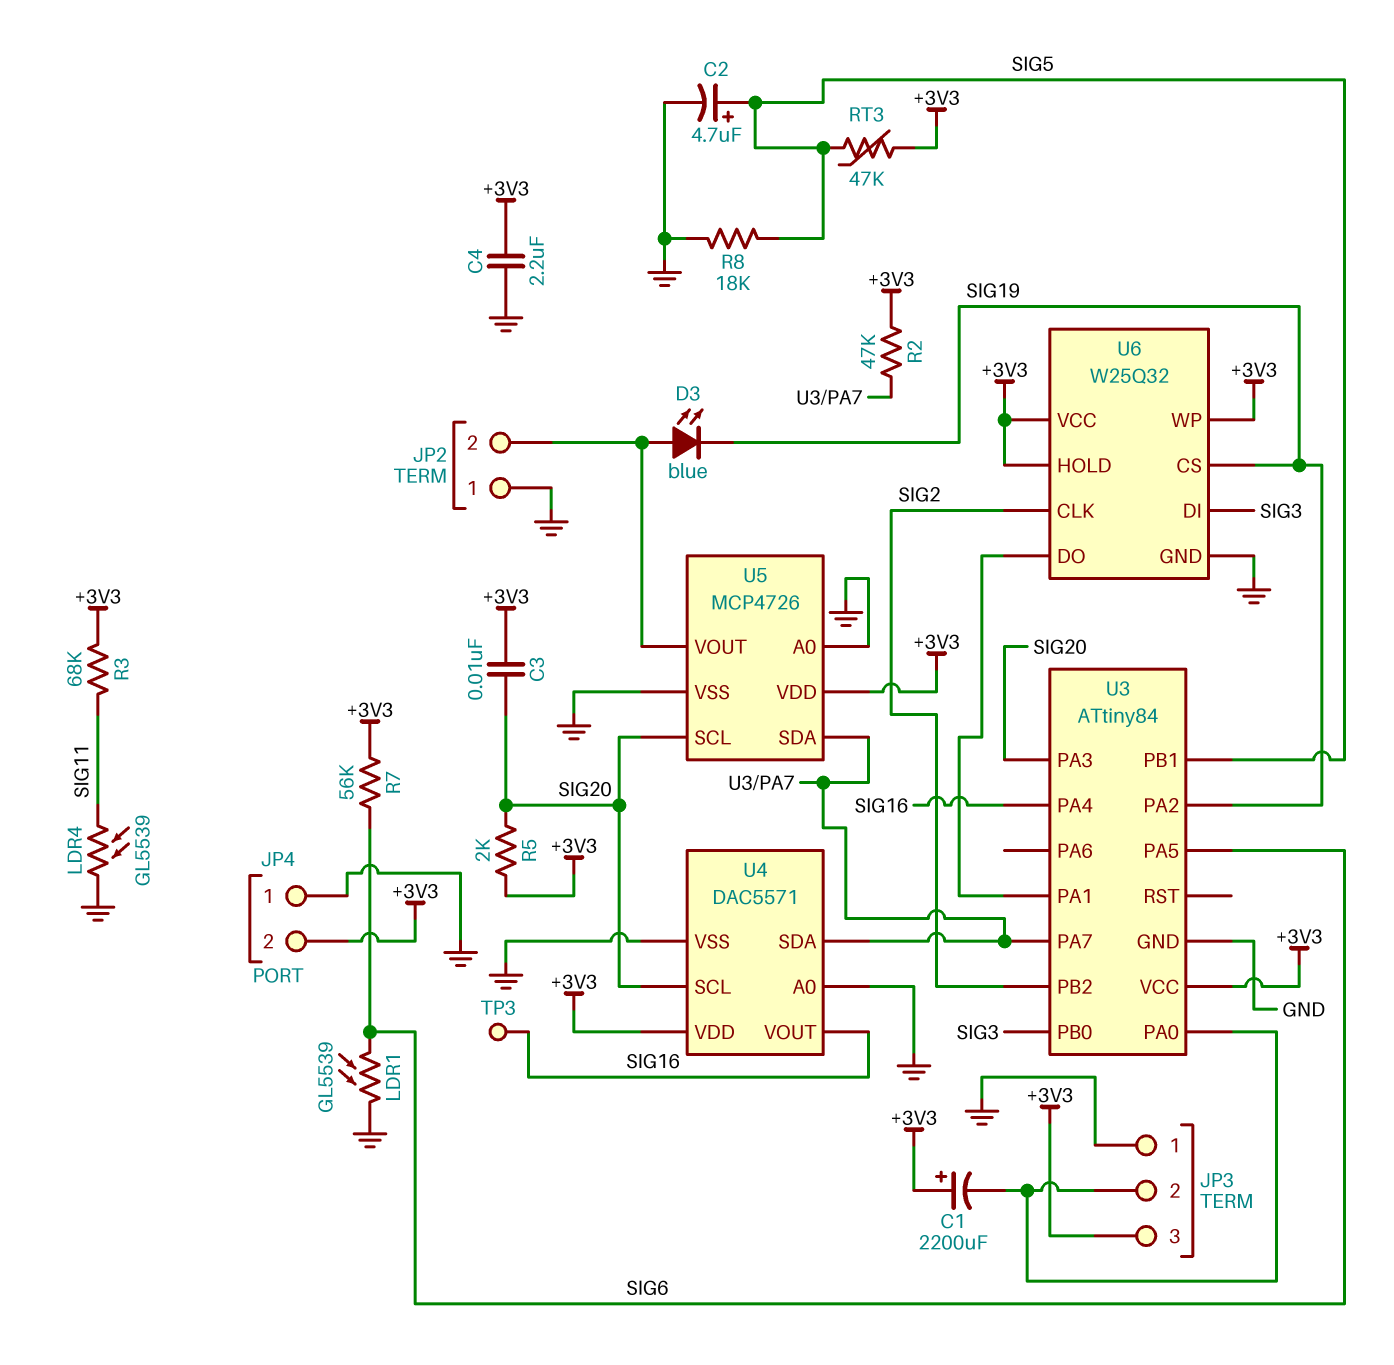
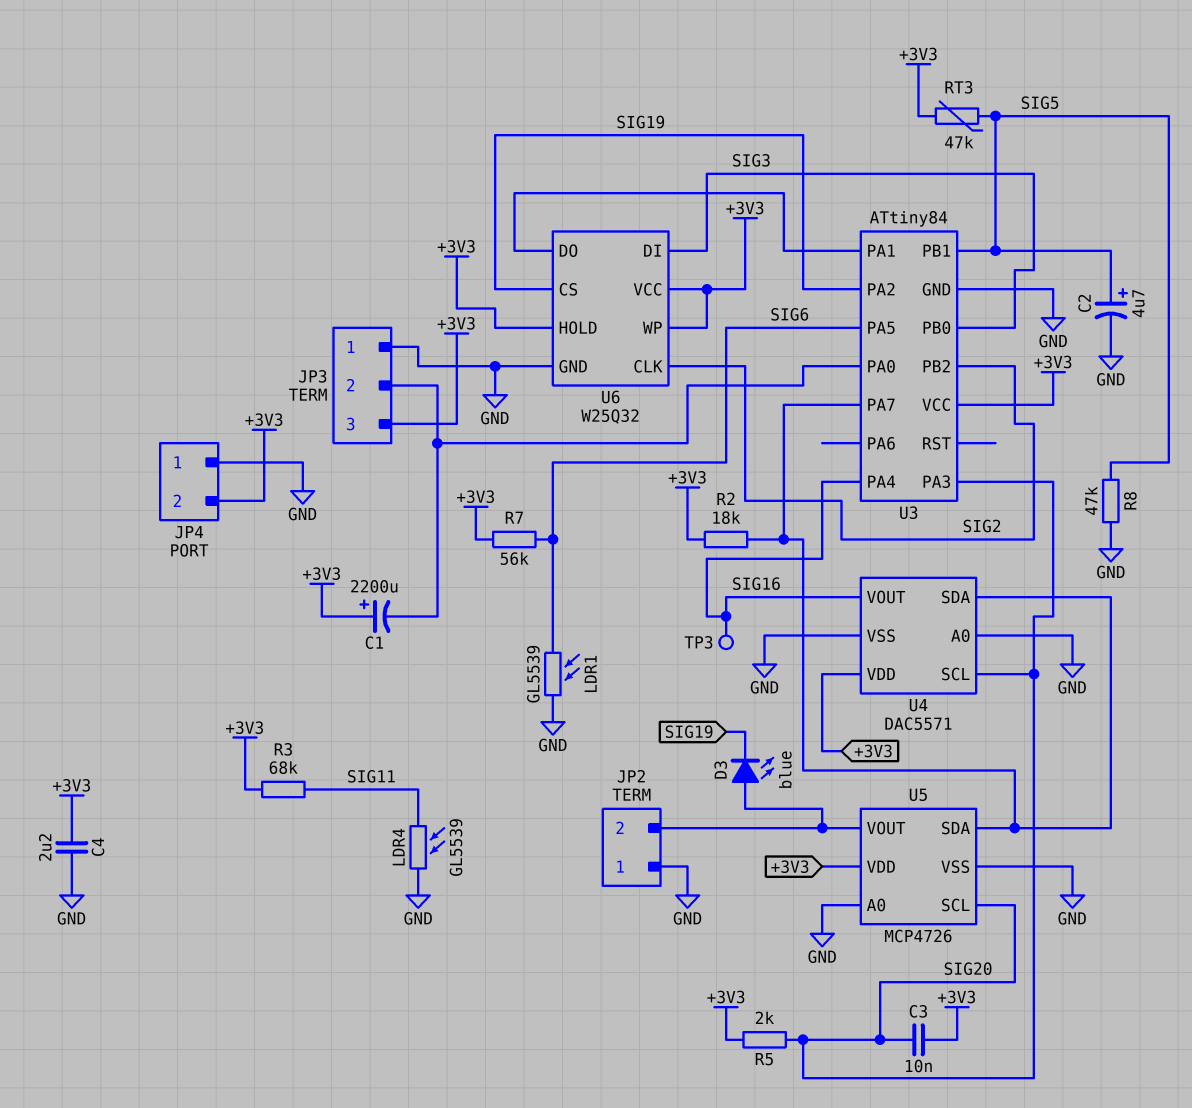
R2: 47k (+3V3, U3/PA7) -> 18k (+3V3, U3/PA7)
R8: 18k (GND, SIG5) -> 47k (GND, SIG5)

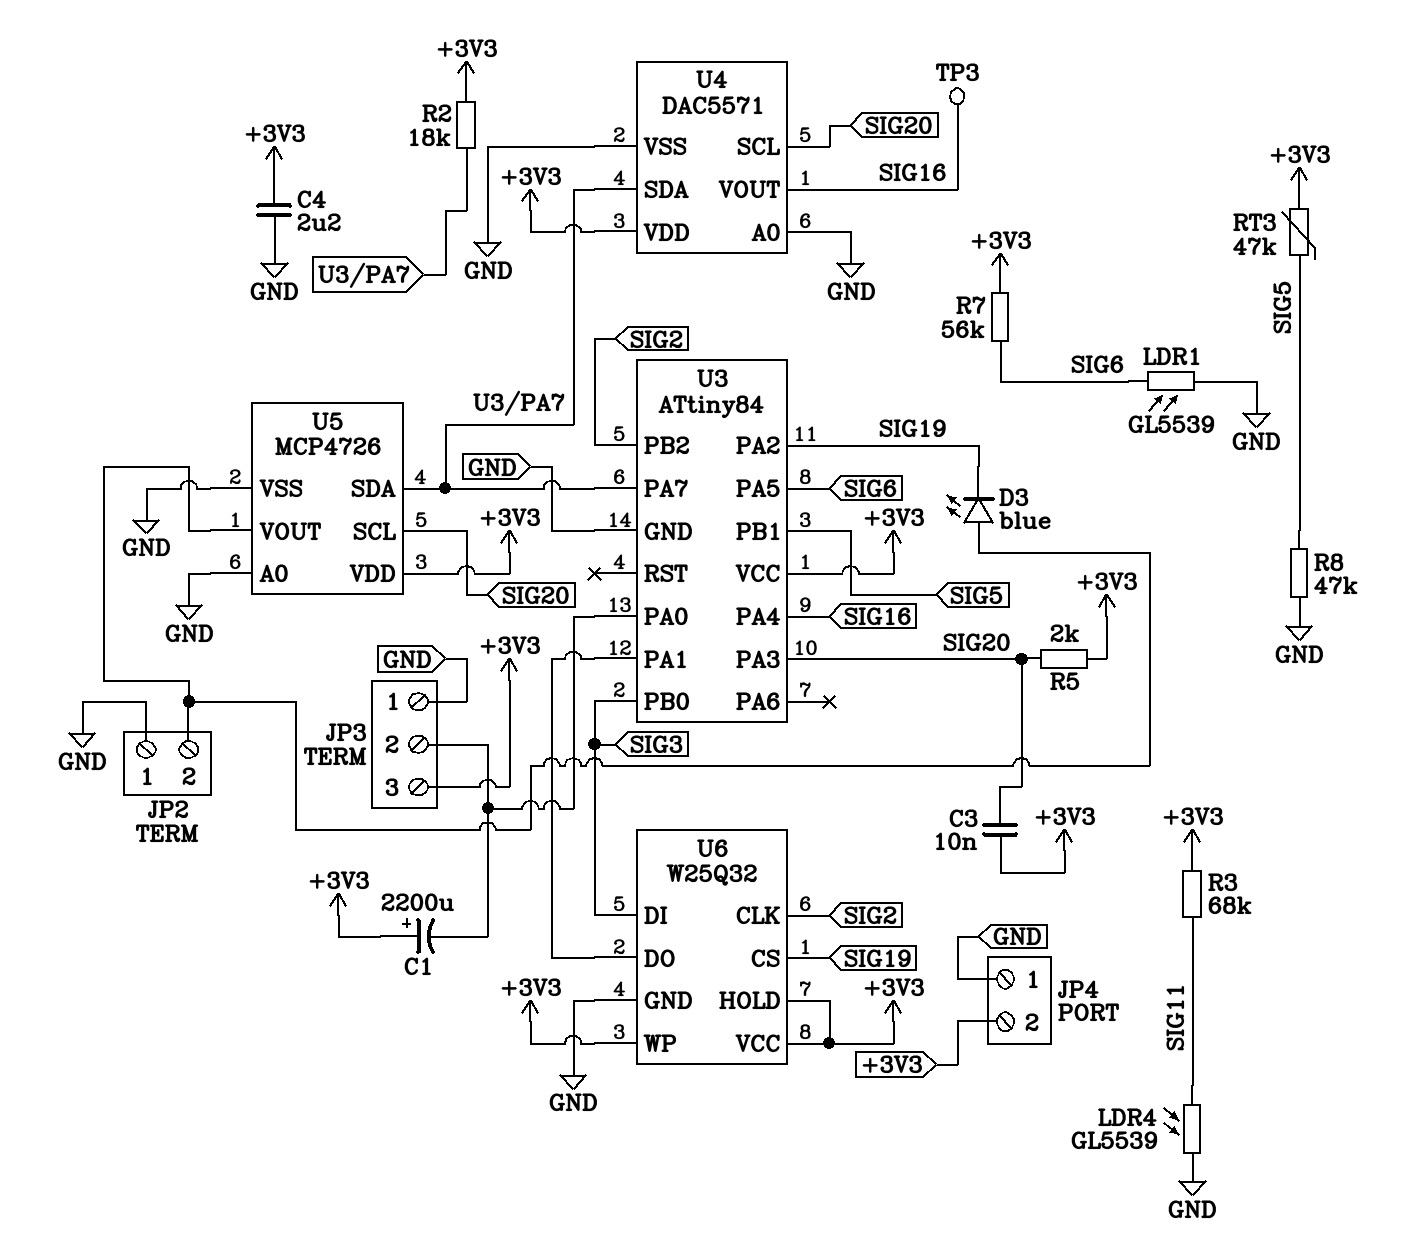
C2: 4.7uF (plus SIG5, minus GND) -> none

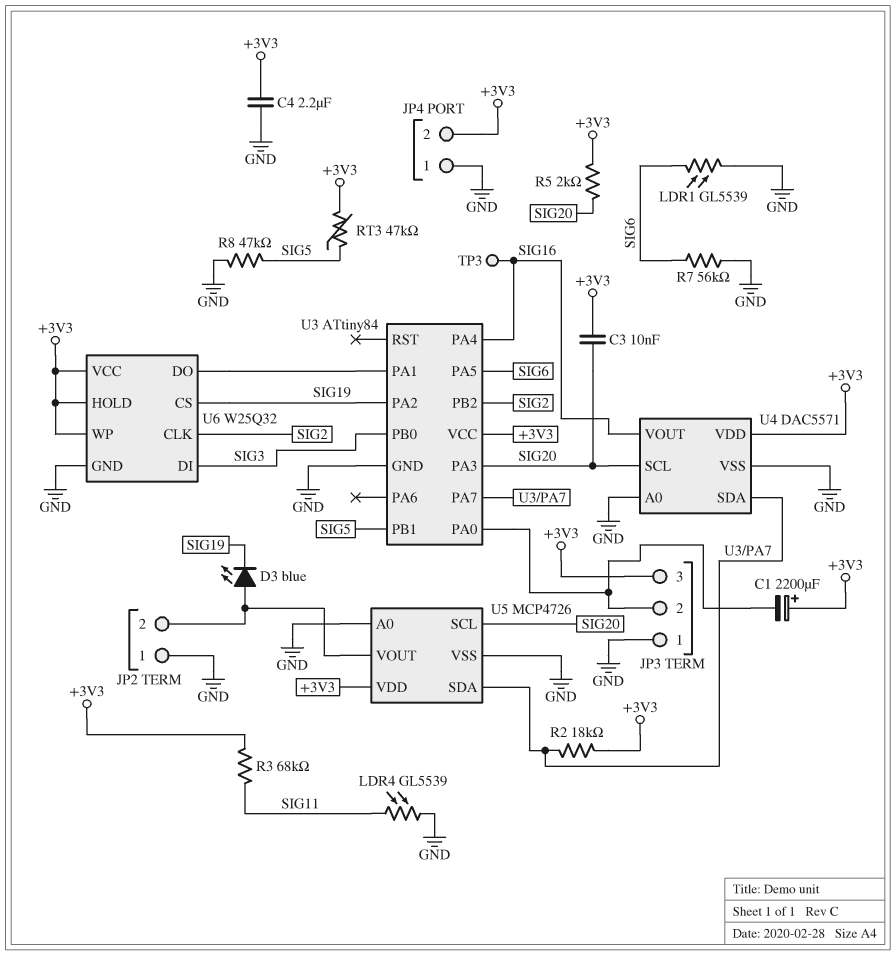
R7: 56k (+3V3, SIG6) -> 56k (GND, SIG6)

